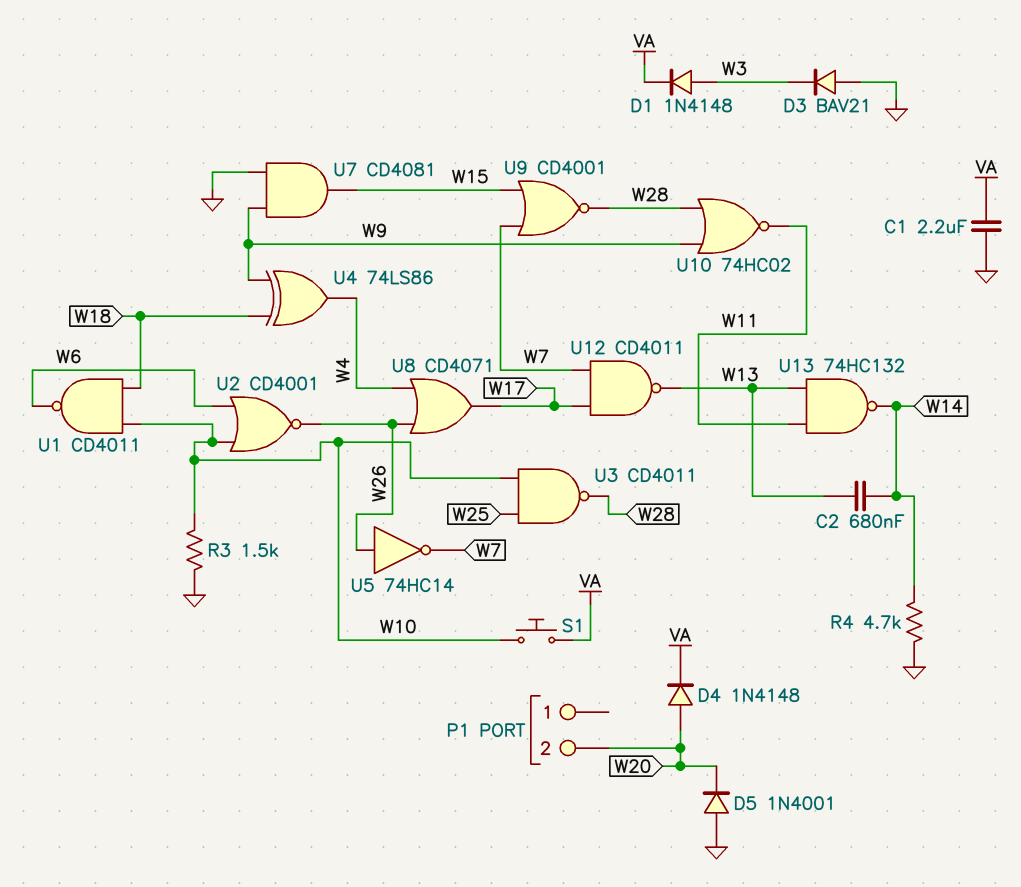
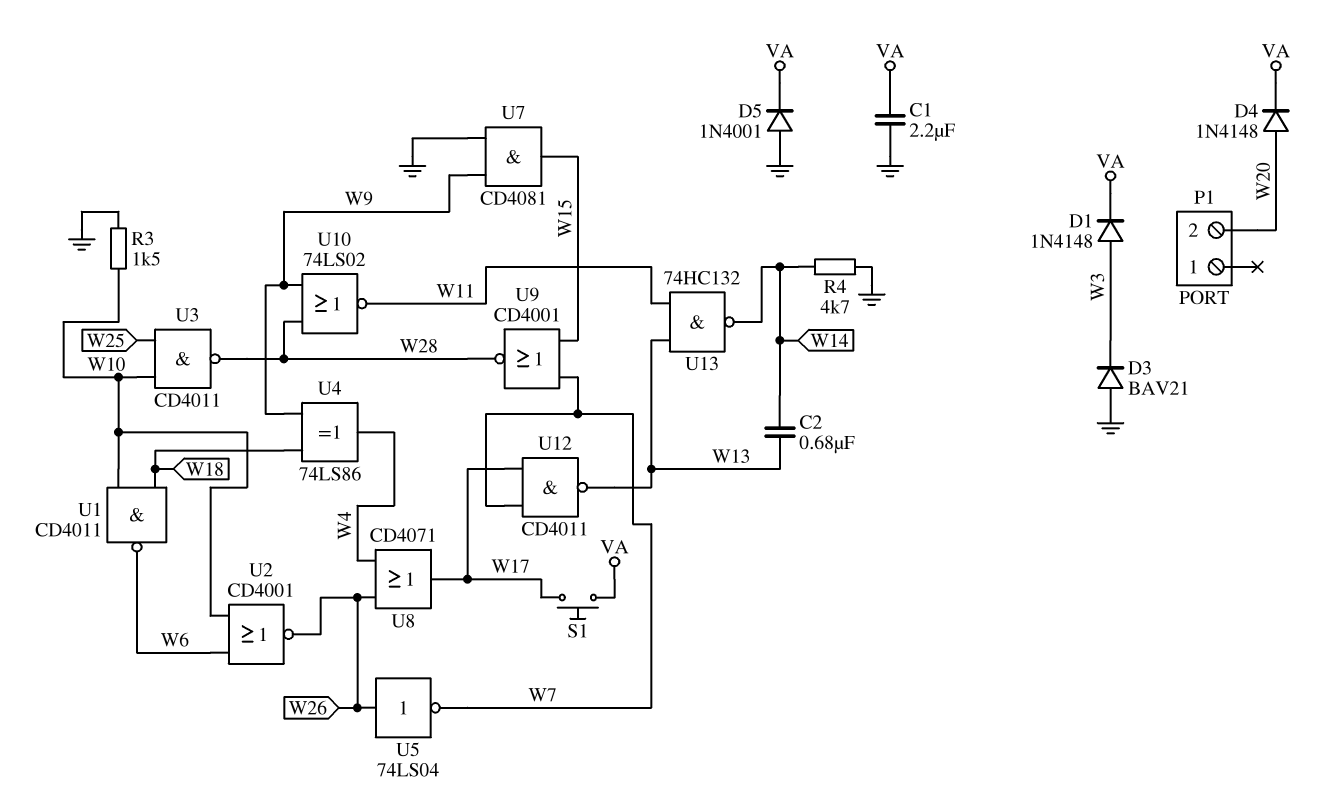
D5: diode 1N4001 (A GND, K W20) -> diode 1N4001 (A GND, K VA)
S1: button (VA, W10) -> button (VA, W17)
U5: NOT 74HC14 (in W26, out W7) -> NOT 74LS04 (in W26, out W7)
U10: NOR 74HC02 (in W9, in W28, out W11) -> NOR 74LS02 (in W9, in W28, out W11)

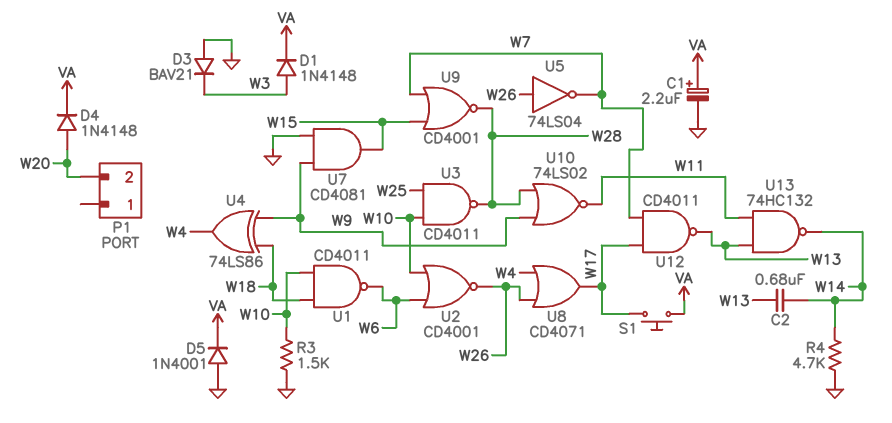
C1: 2.2uF (GND, VA) -> 2.2uF (plus VA, minus GND)

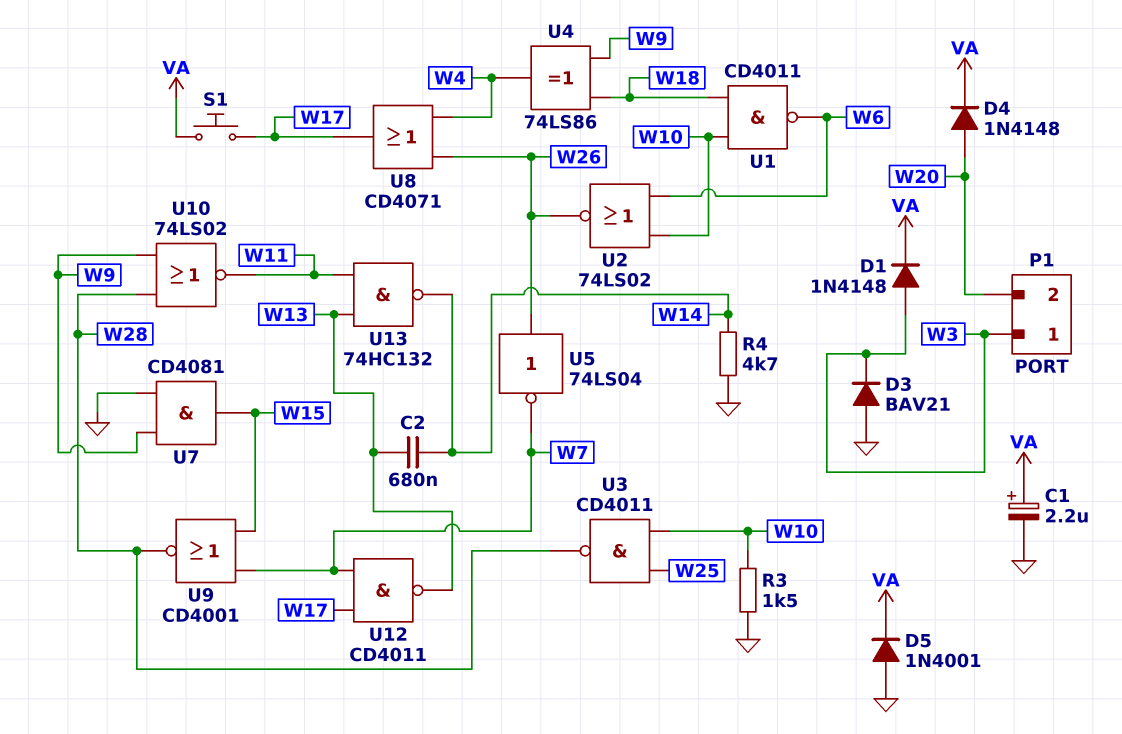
P1 pin 1: none -> W3
U2: NOR CD4001 (in W6, in W10, out W26) -> NOR 74LS02 (in W6, in W10, out W26)

